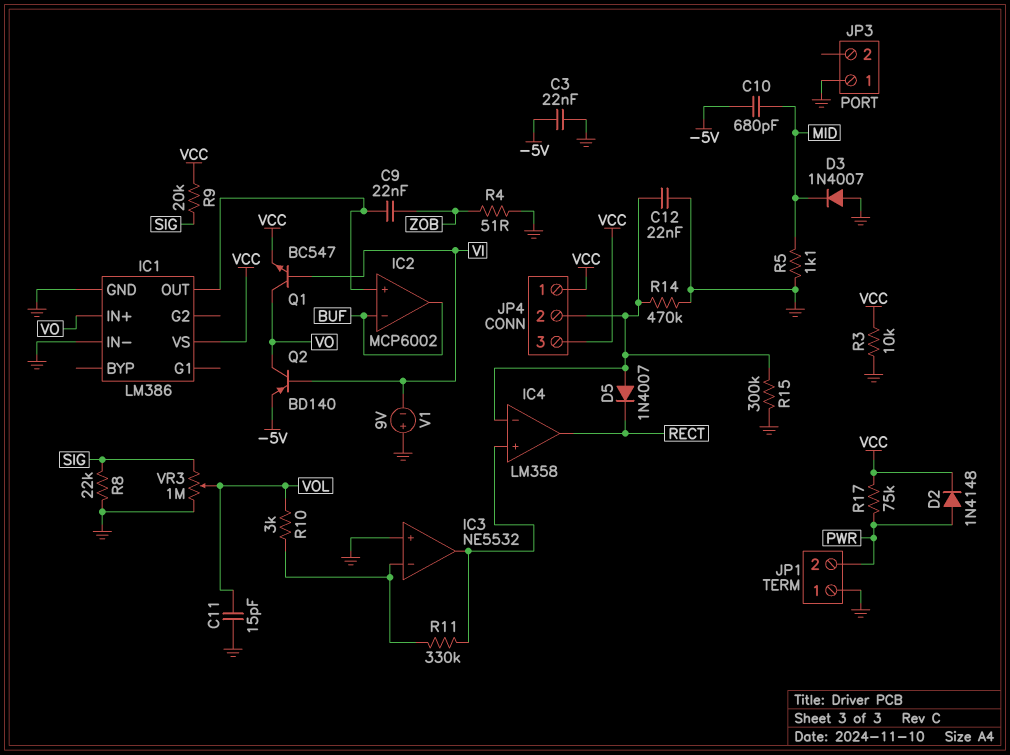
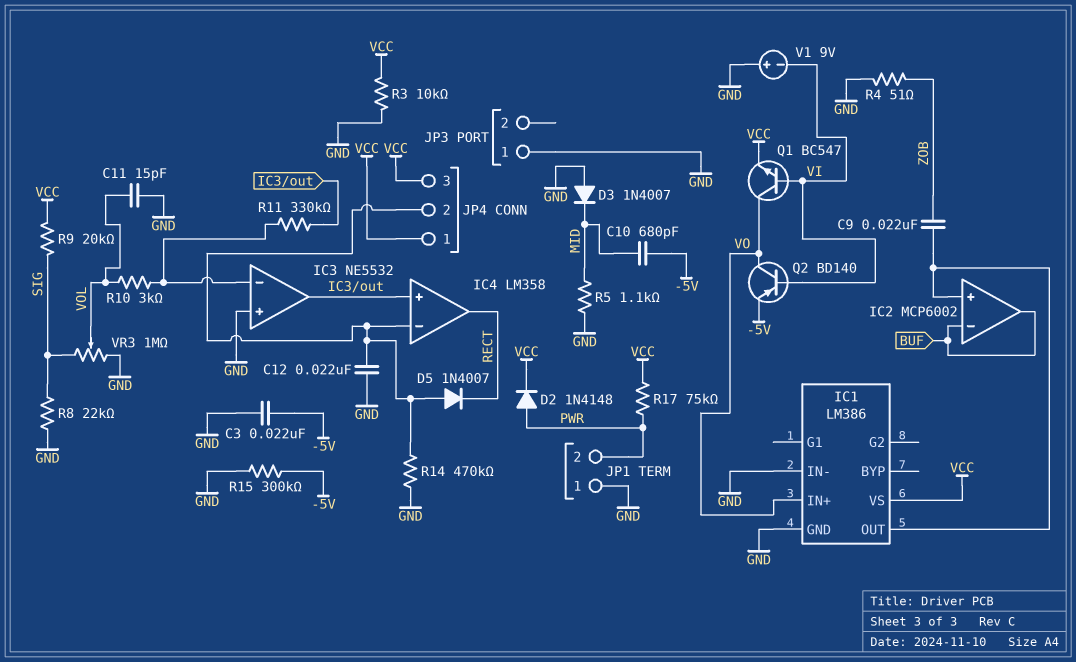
R15: 300k (GND, IC4/in-) -> 300k (-5V, GND)

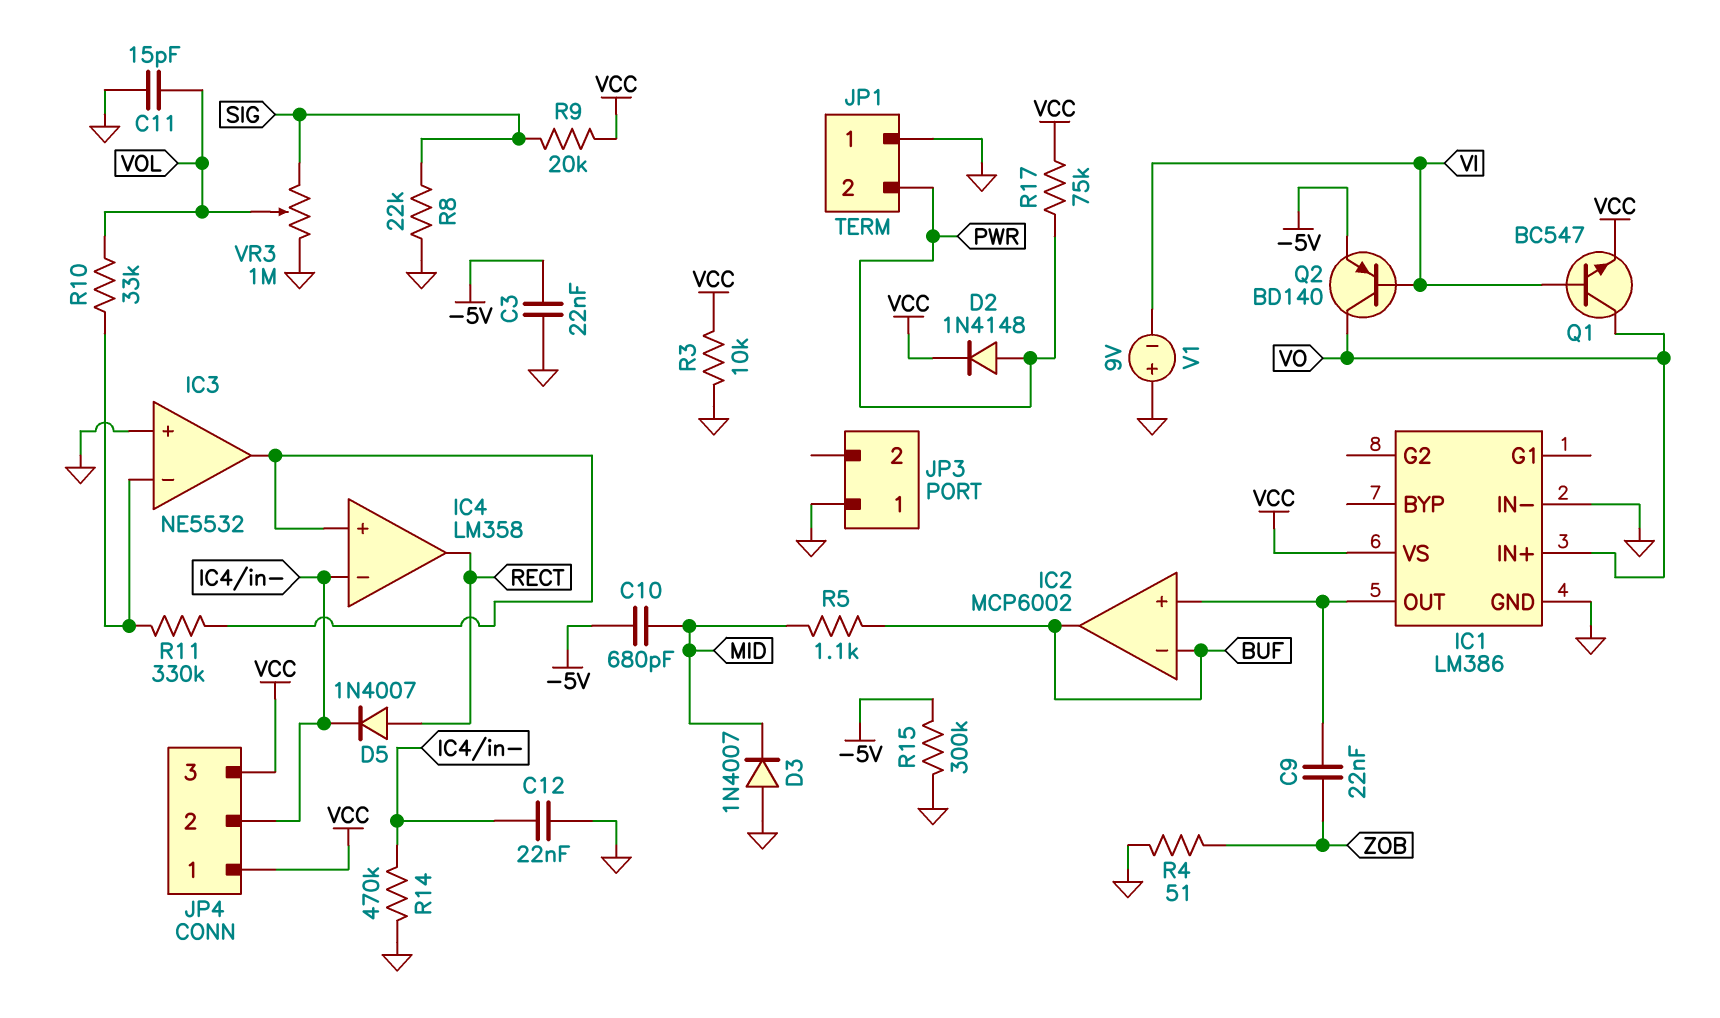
D5: diode 1N4007 (A IC4/in-, K RECT) -> diode 1N4007 (A RECT, K IC4/in-)
R5: 1.1k (GND, MID) -> 1.1k (BUF, MID)
R10: 3k (IC3/in-, VOL) -> 33k (IC3/in-, VOL)

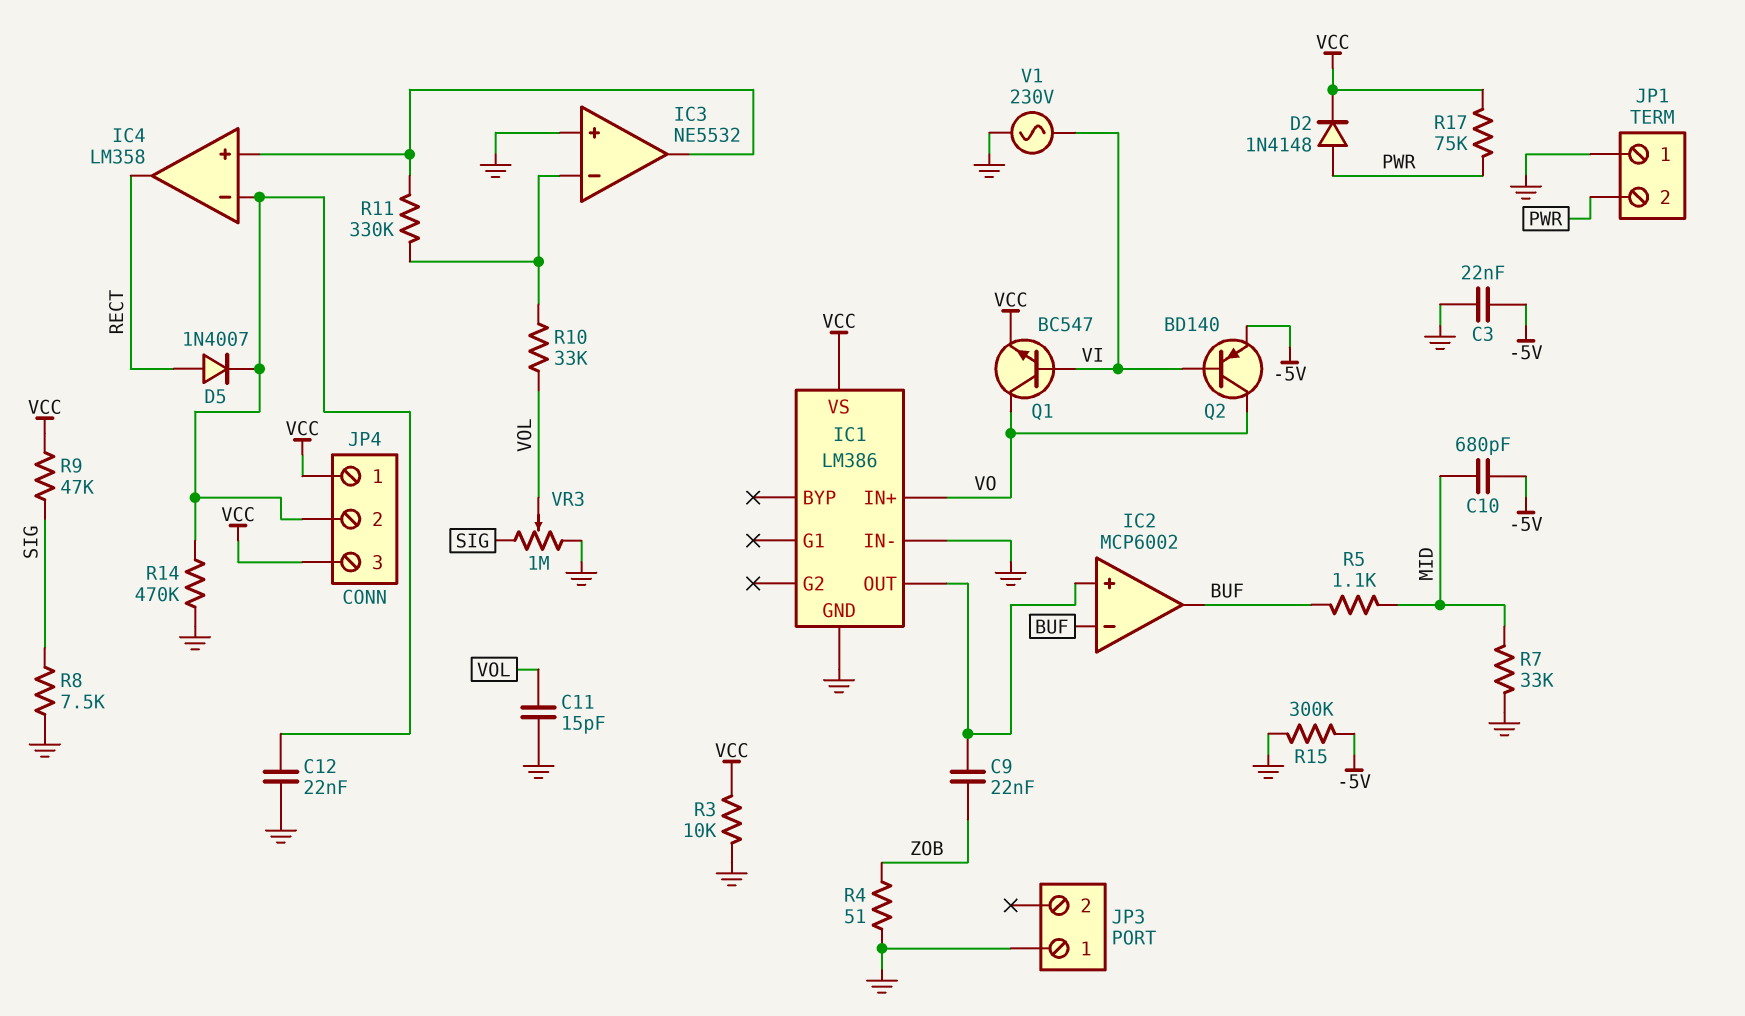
D3: diode 1N4007 (A GND, K MID) -> none
R7: none -> 33k (GND, MID)
R8: 22k (GND, SIG) -> 7.5k (GND, SIG)
R9: 20k (SIG, VCC) -> 47k (SIG, VCC)
V1: 9V (plus GND, minus VI) -> AC 230V (GND, VI)

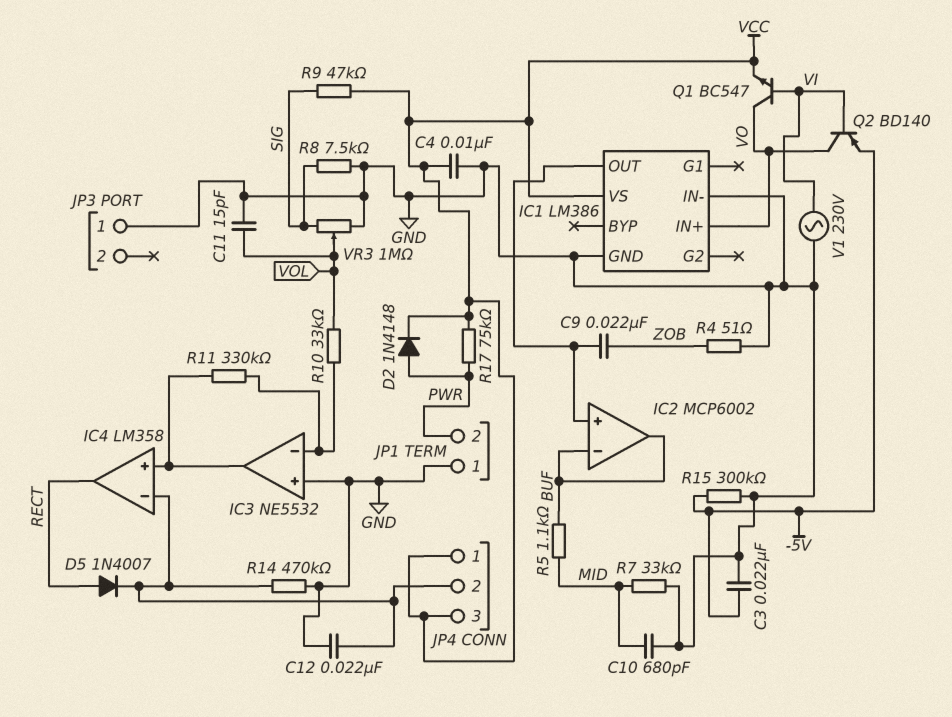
C4: none -> 10nF (GND, VCC)
C10: 680pF (-5V, MID) -> 680pF (GND, MID)
R3: 10k (GND, VCC) -> none

